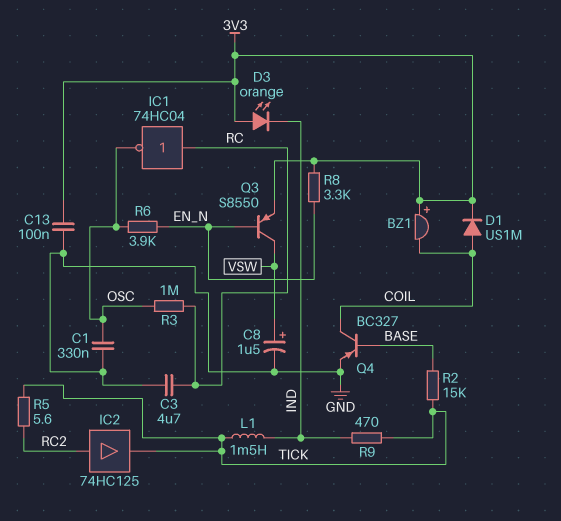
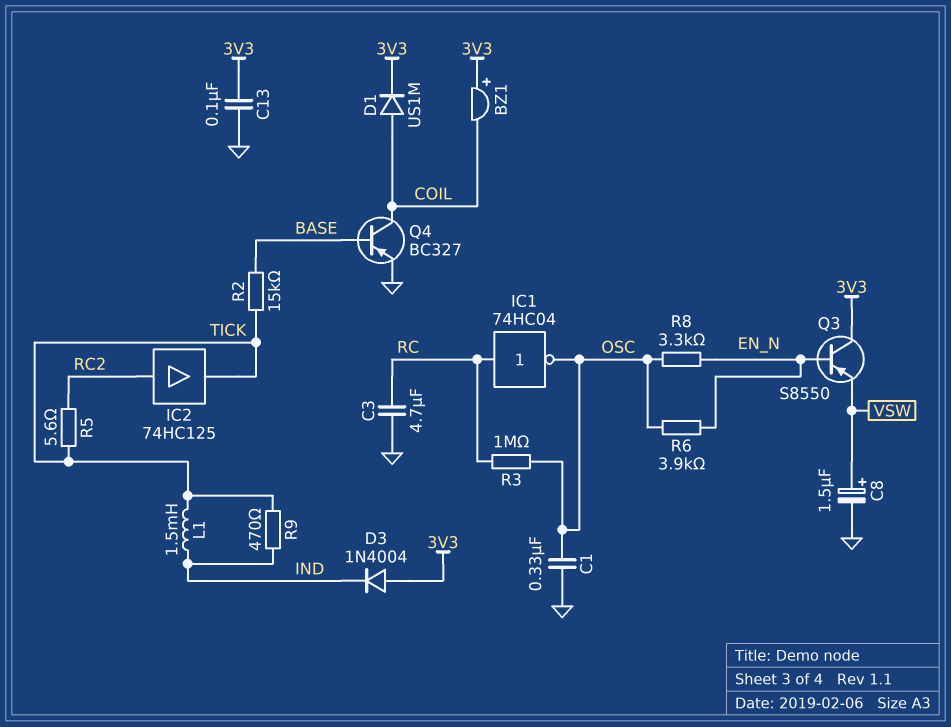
D3: LED orange (A 3V3, K IND) -> diode 1N4004 (A 3V3, K IND)
Q3: PNP S8550 (B EN_N, C VSW, E 3V3) -> PNP S8550 (B EN_N, C 3V3, E VSW)
R8: 3.3k (3V3, EN_N) -> 3.3k (EN_N, OSC)

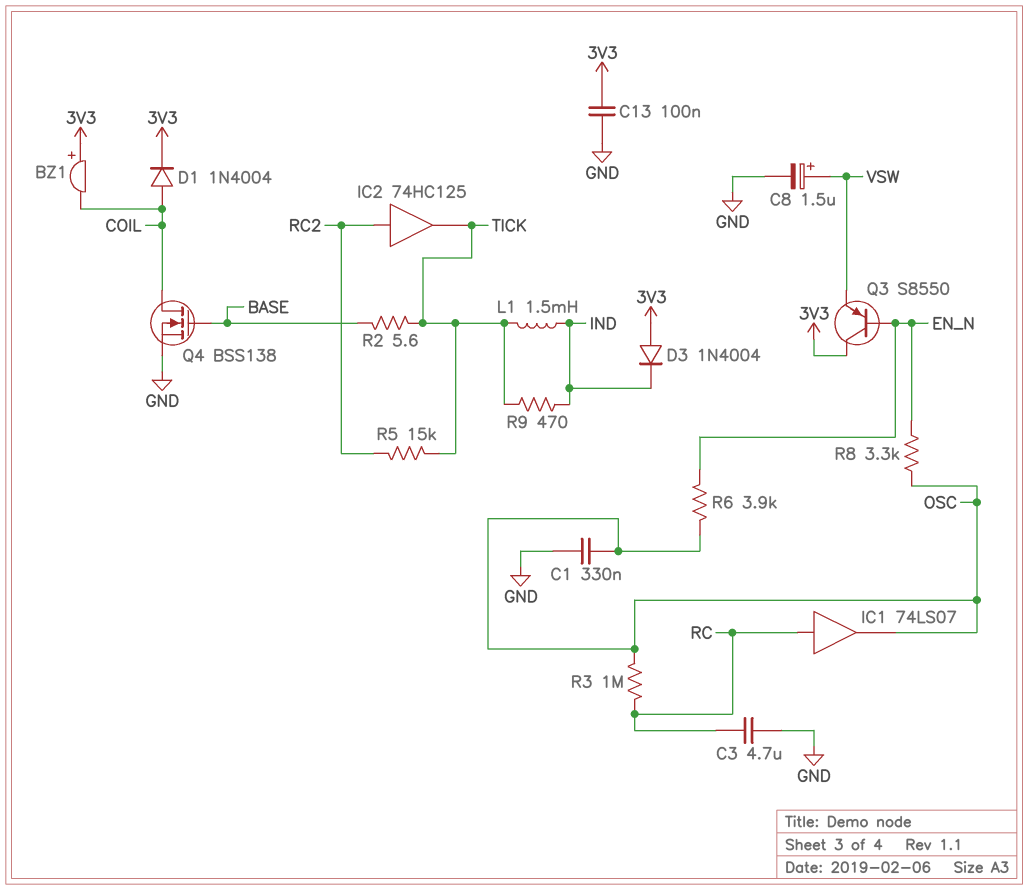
D1: diode US1M (A COIL, K 3V3) -> diode 1N4004 (A COIL, K 3V3)
IC1: NOT 74HC04 (in RC, out OSC) -> buffer 74LS07 (in RC, out OSC)
Q4: PNP BC327 (B BASE, C COIL, E GND) -> NMOS BSS138 (G BASE, D COIL, S GND)
R2: 15k (BASE, TICK) -> 5.6 (BASE, TICK)
R5: 5.6 (RC2, TICK) -> 15k (RC2, TICK)

